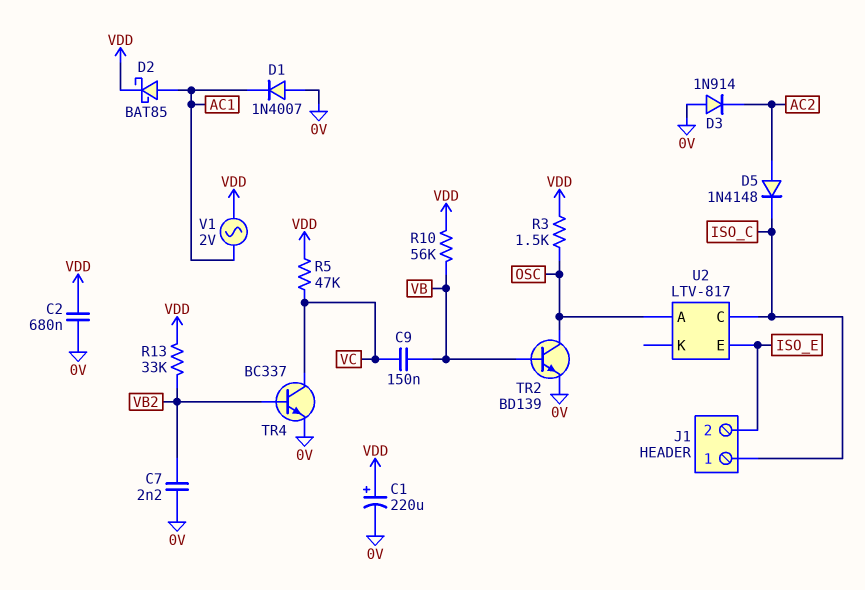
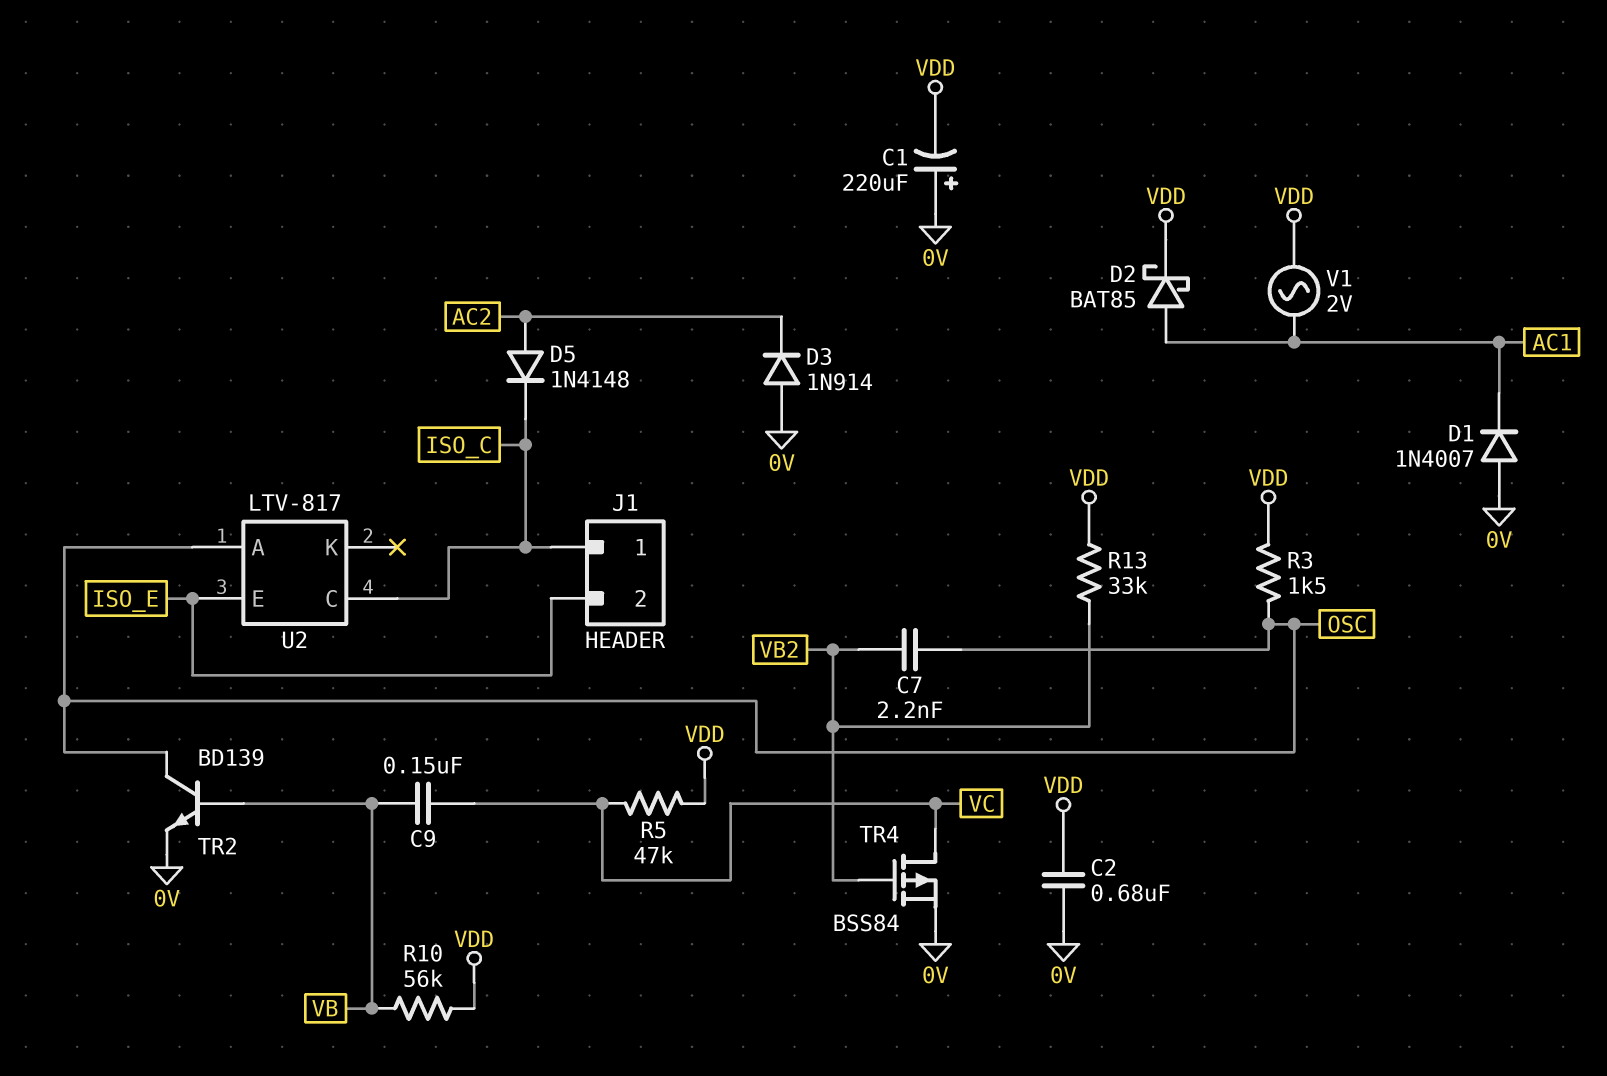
C1: 220uF (plus VDD, minus 0V) -> 220uF (plus 0V, minus VDD)
C7: 2.2nF (0V, VB2) -> 2.2nF (OSC, VB2)
TR4: NPN BC337 (B VB2, C VC, E 0V) -> PMOS BSS84 (G VB2, D VC, S 0V)

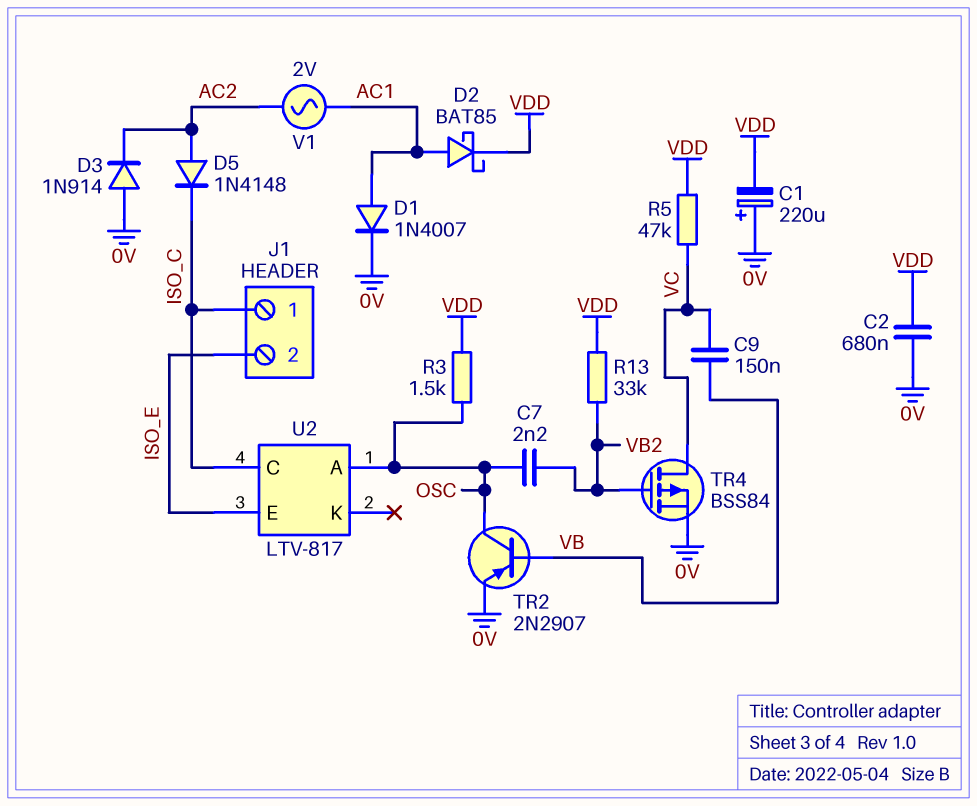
D1: diode 1N4007 (A 0V, K AC1) -> diode 1N4007 (A AC1, K 0V)
R10: 56k (VB, VDD) -> none
TR2: NPN BD139 (B VB, C OSC, E 0V) -> PNP 2N2907 (B VB, C OSC, E 0V)
V1: AC 2V (AC1, VDD) -> AC 2V (AC1, AC2)

